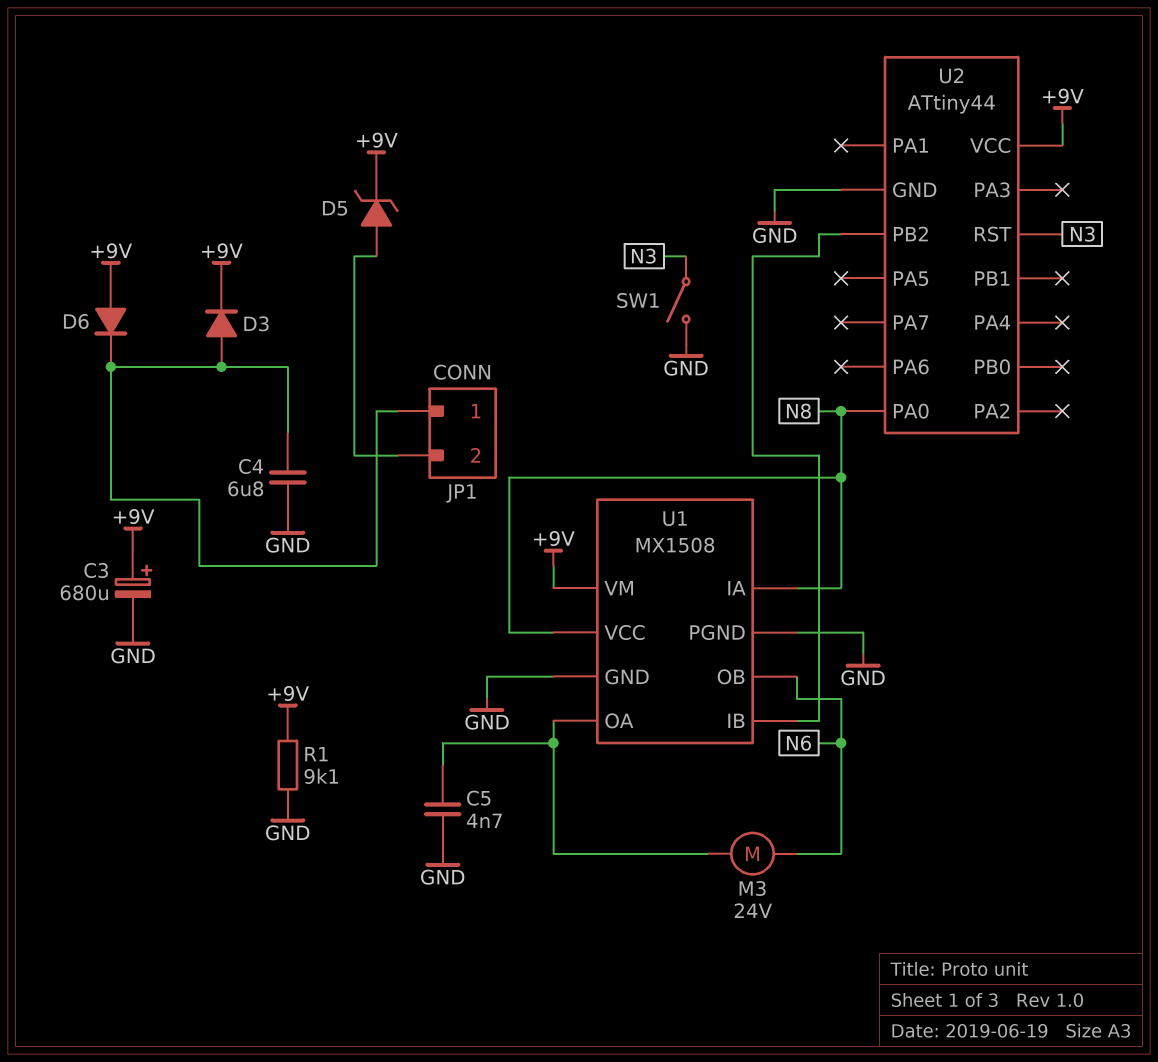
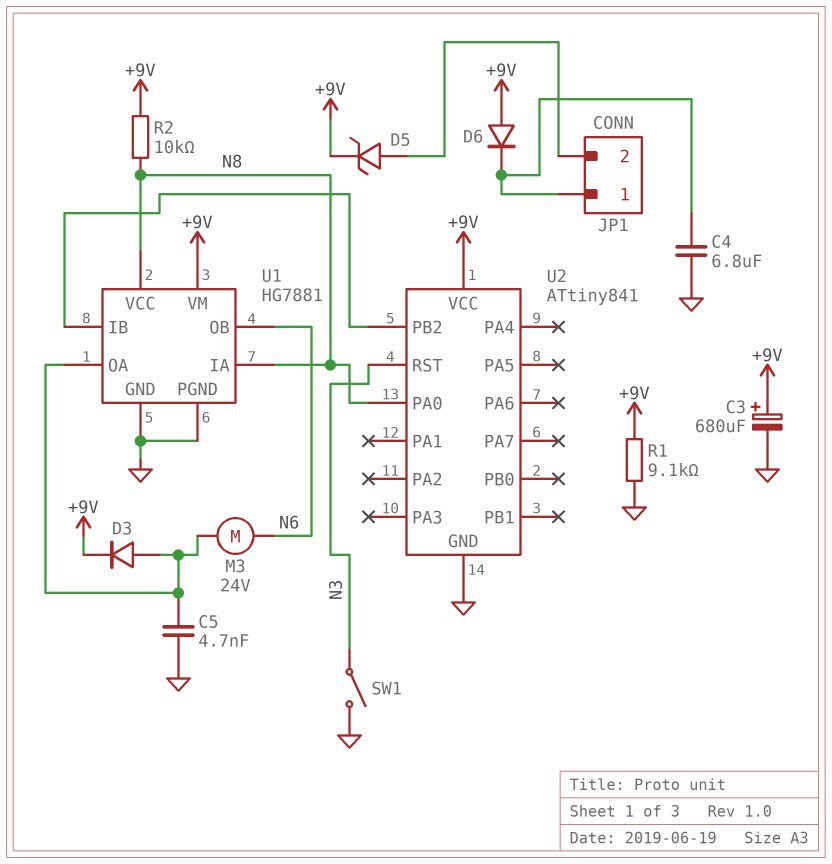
D3: diode (A JP1/1, K +9V) -> diode (A U1/OA, K +9V)
R2: none -> 10k (+9V, N8)
U1: MX1508 -> HG7881
U2: ATtiny44 -> ATtiny841

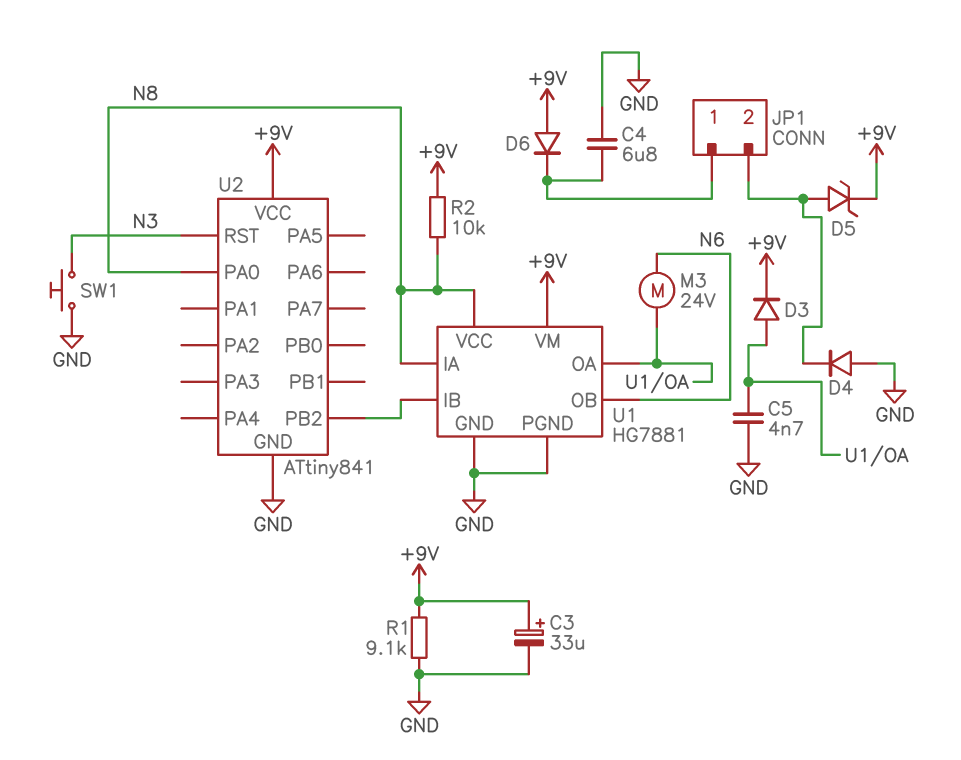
C3: 680uF (plus +9V, minus GND) -> 33uF (plus +9V, minus GND)
D4: none -> diode (A GND, K JP1/2)
SW1: switch (GND, N3) -> button (GND, N3)

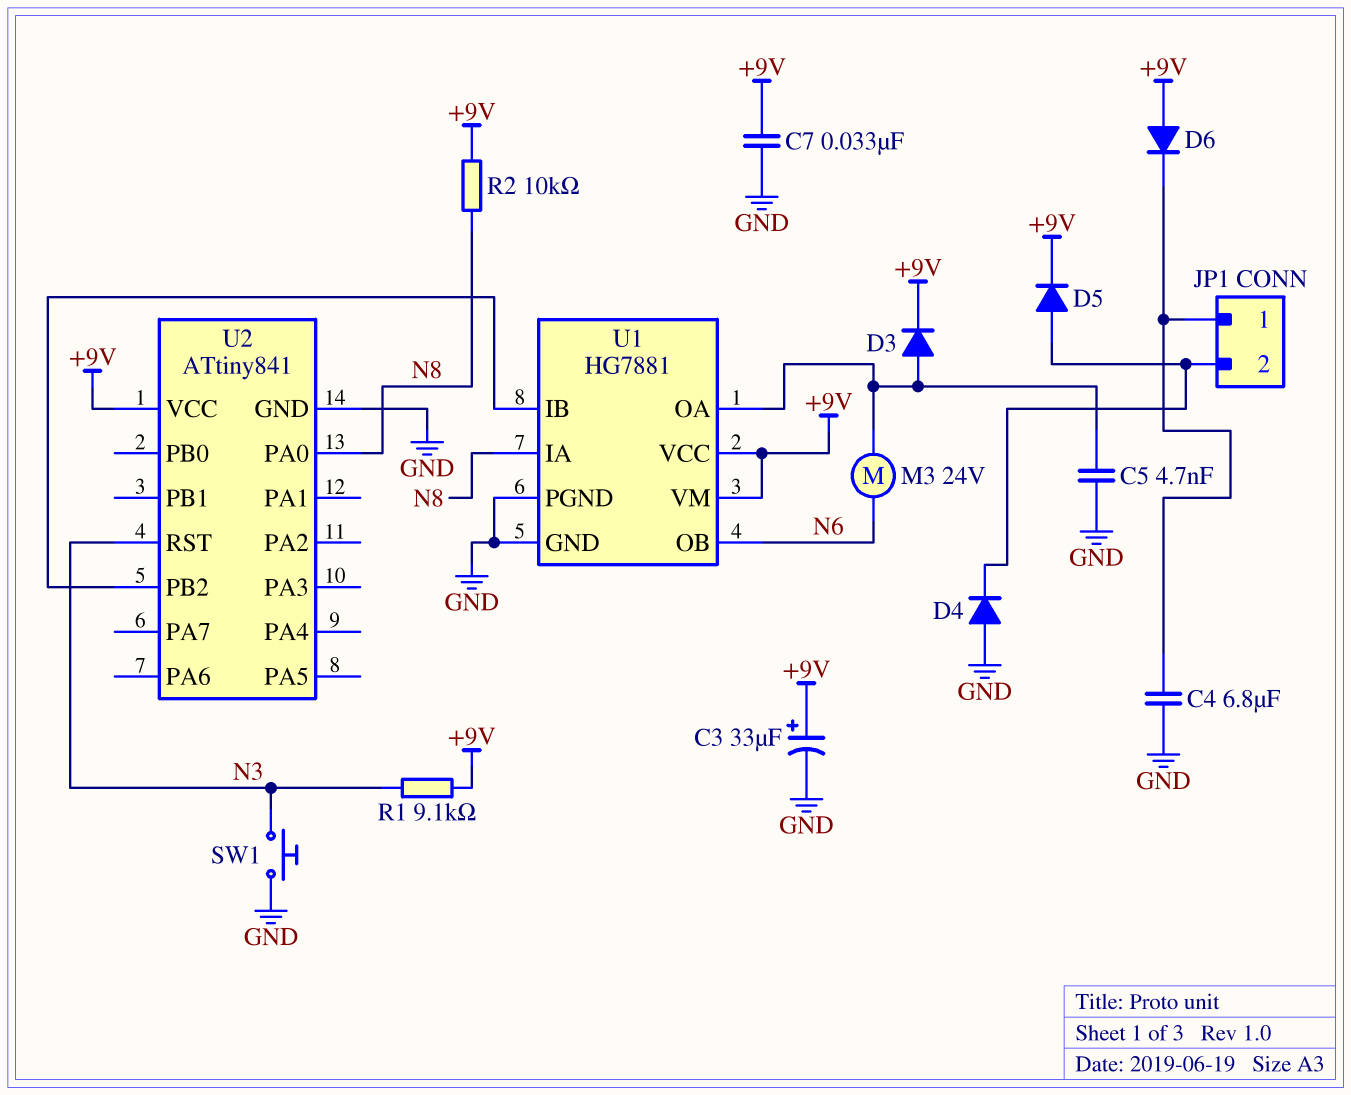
C7: none -> 33nF (+9V, GND)
D5: zener (A JP1/2, K +9V) -> diode (A JP1/2, K +9V)
R1: 9.1k (+9V, GND) -> 9.1k (+9V, N3)
U1 pin VCC: N8 -> +9V

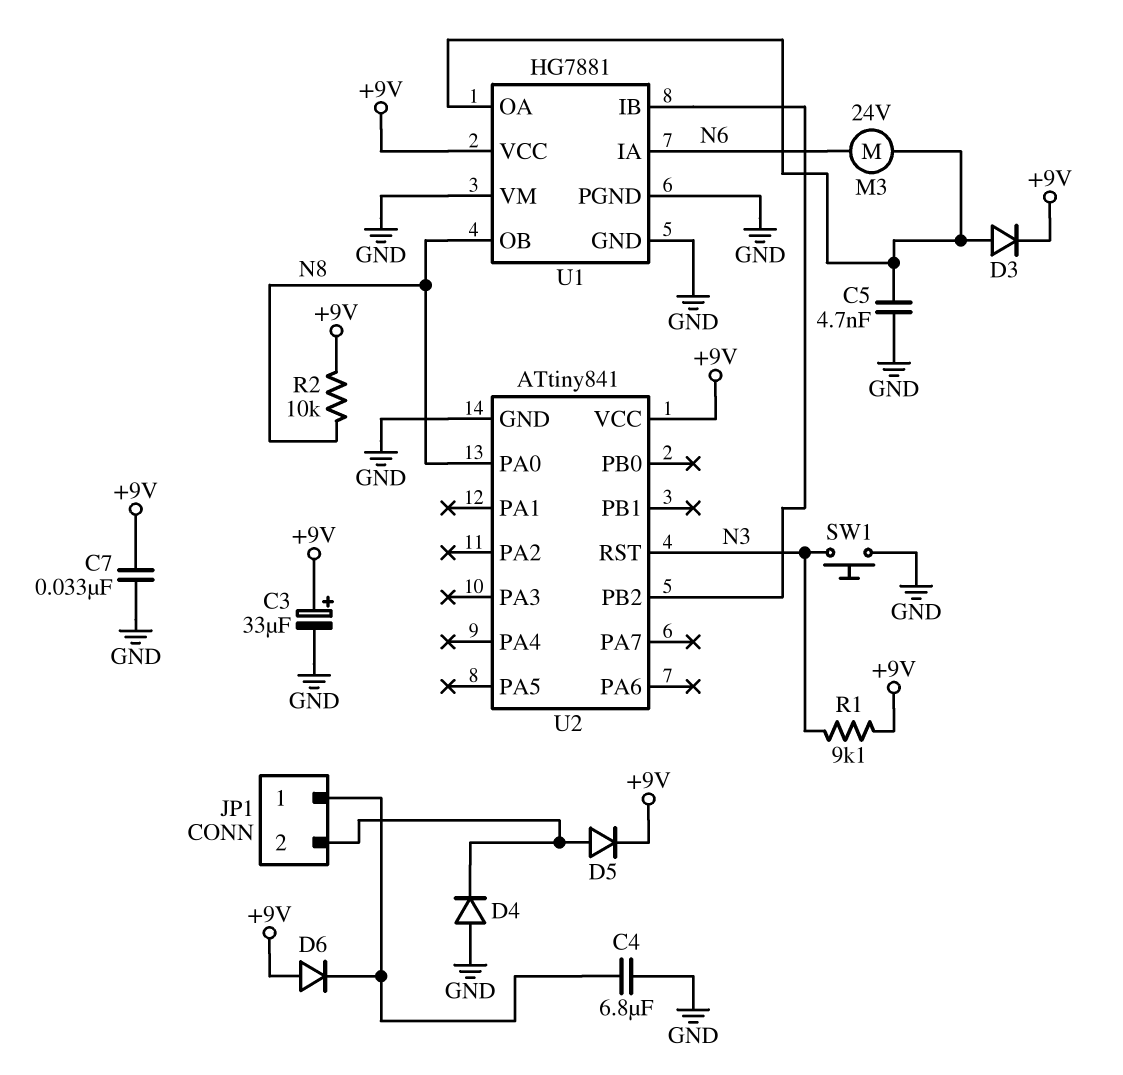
U1 pin IA: N8 -> N6
U1 pin OB: N6 -> N8
U1 pin VM: +9V -> GND

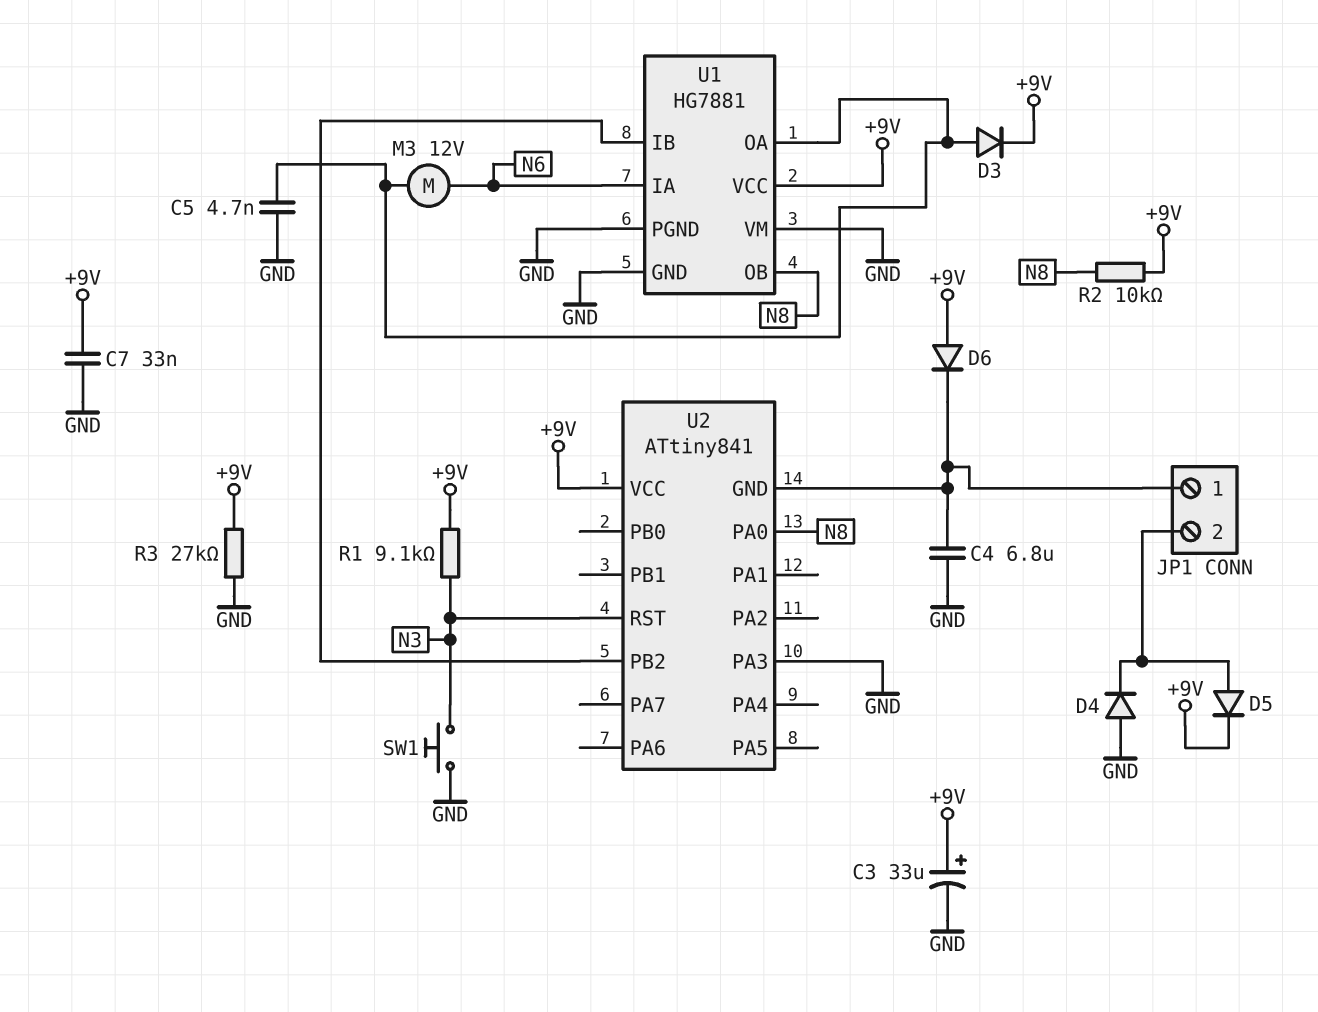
M3: motor 24V (N6, U1/OA) -> motor 12V (N6, U1/OA)
R3: none -> 27k (+9V, GND)
U2 pin GND: GND -> JP1/1
U2 pin PA3: none -> GND

